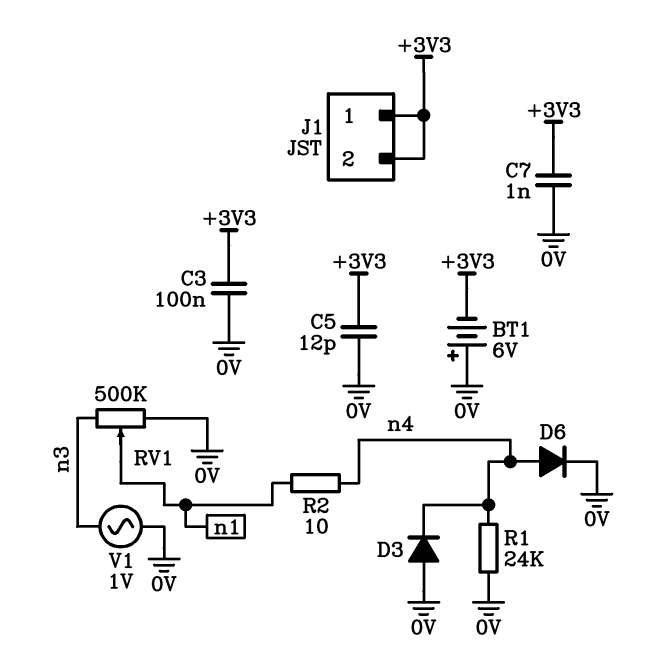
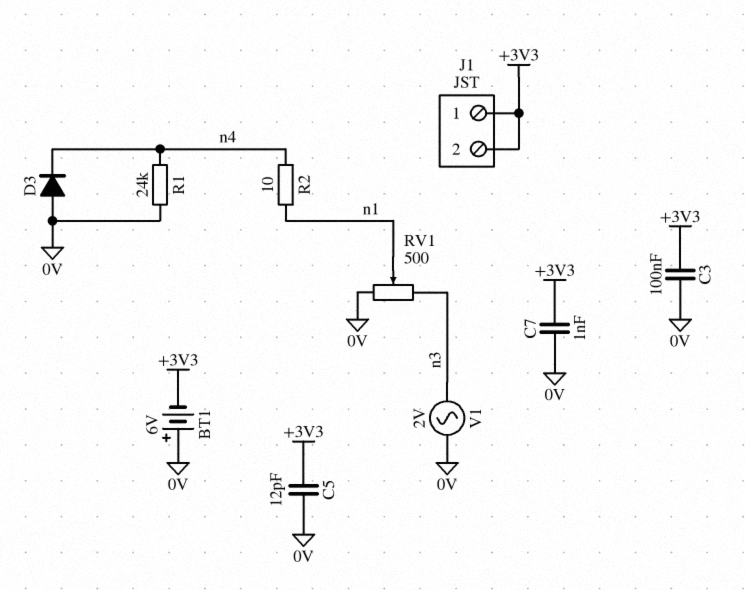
D6: diode (A n4, K 0V) -> none
RV1: 500k (0V, n3, wiper n1) -> 500 (0V, n3, wiper n1)
V1: AC 1V (0V, n3) -> AC 2V (0V, n3)

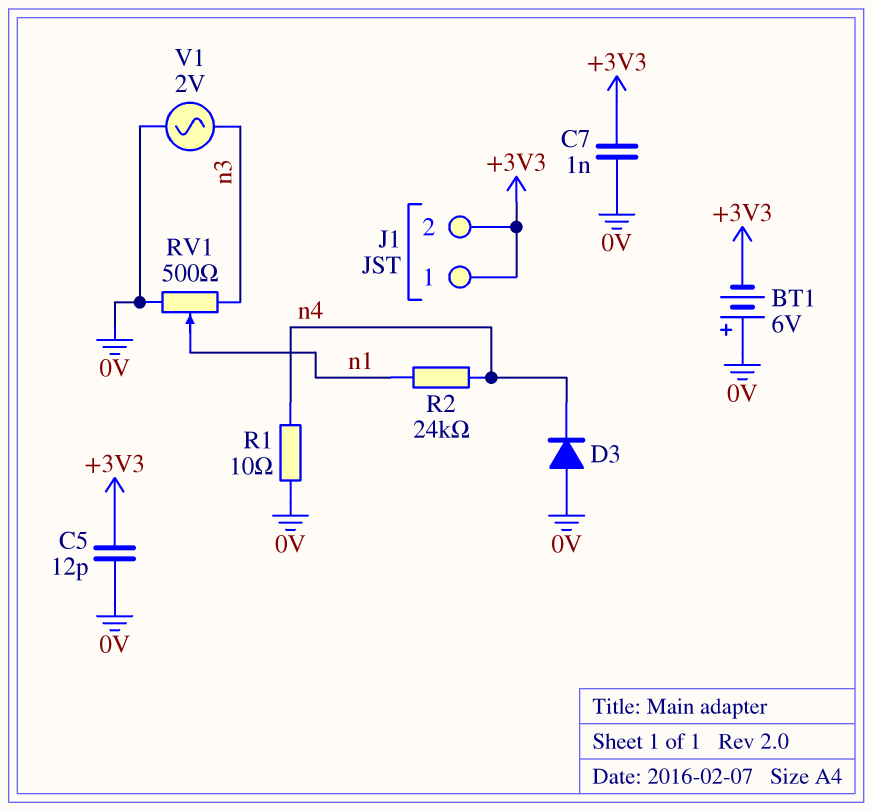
C3: 100nF (+3V3, 0V) -> none
R1: 24k (0V, n4) -> 10 (0V, n4)
R2: 10 (n1, n4) -> 24k (n1, n4)

